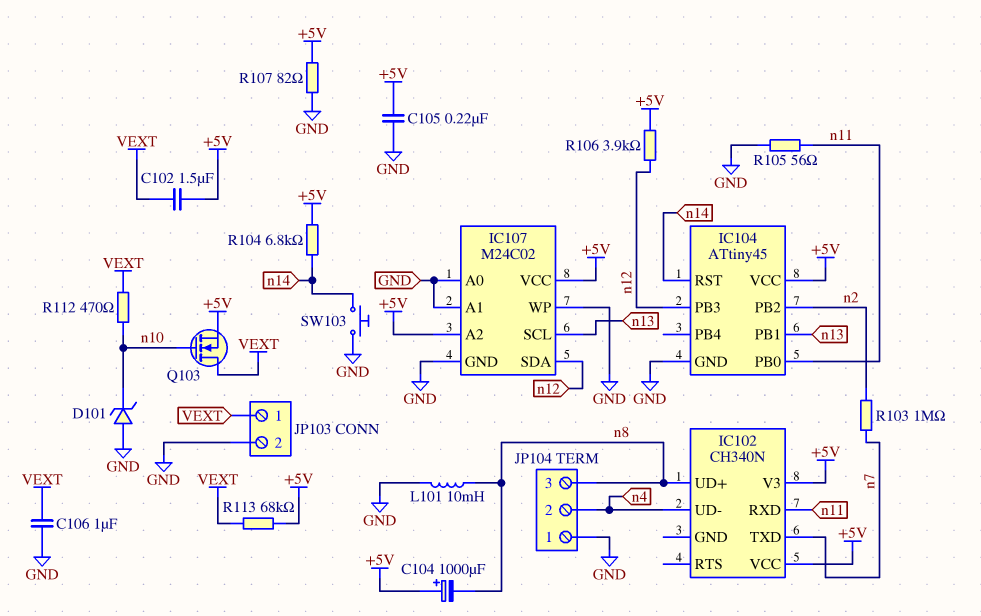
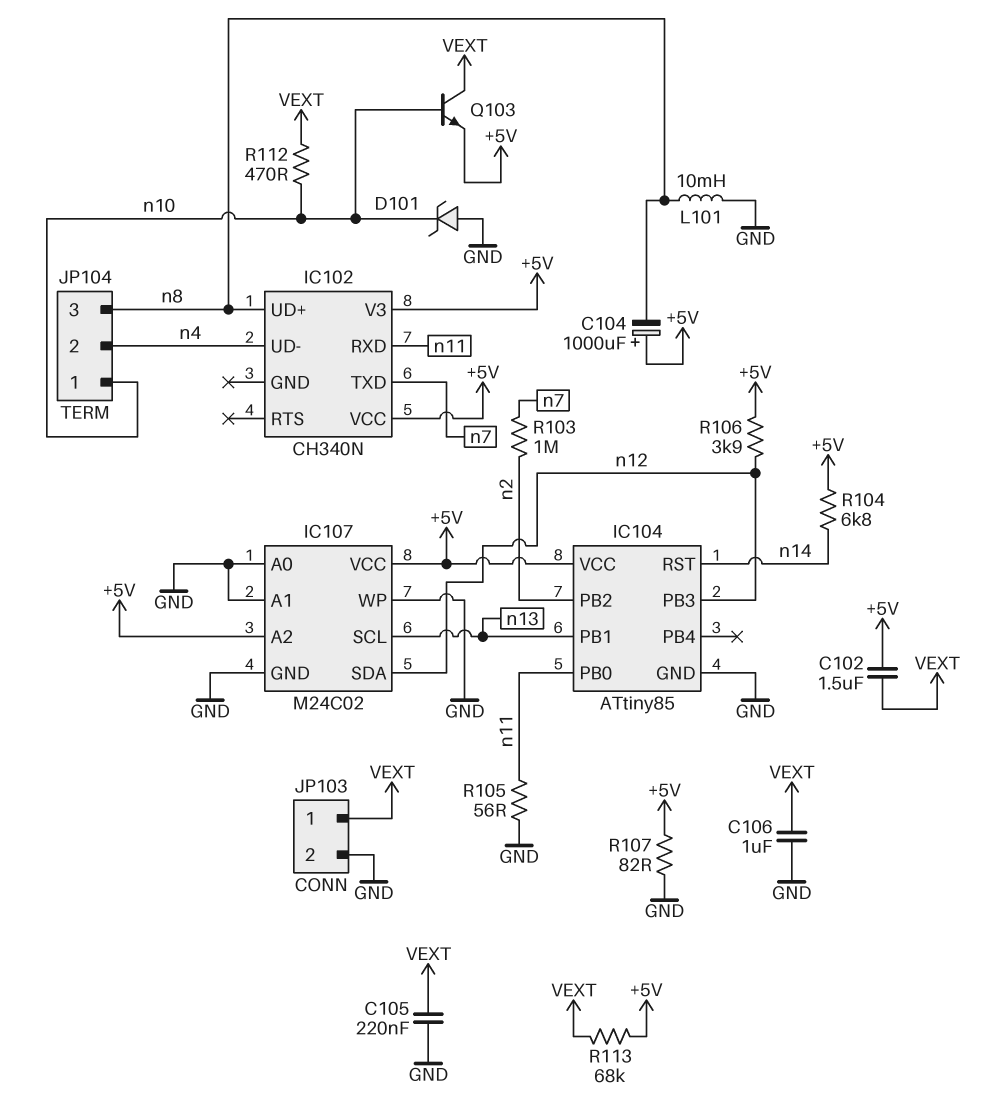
C105: 220nF (+5V, GND) -> 220nF (GND, VEXT)
IC104: ATtiny45 -> ATtiny85
JP104 pin 1: GND -> n10
Q103: NMOS (G n10, D VEXT, S +5V) -> NPN (B n10, C VEXT, E +5V)
SW103: button (GND, n14) -> none

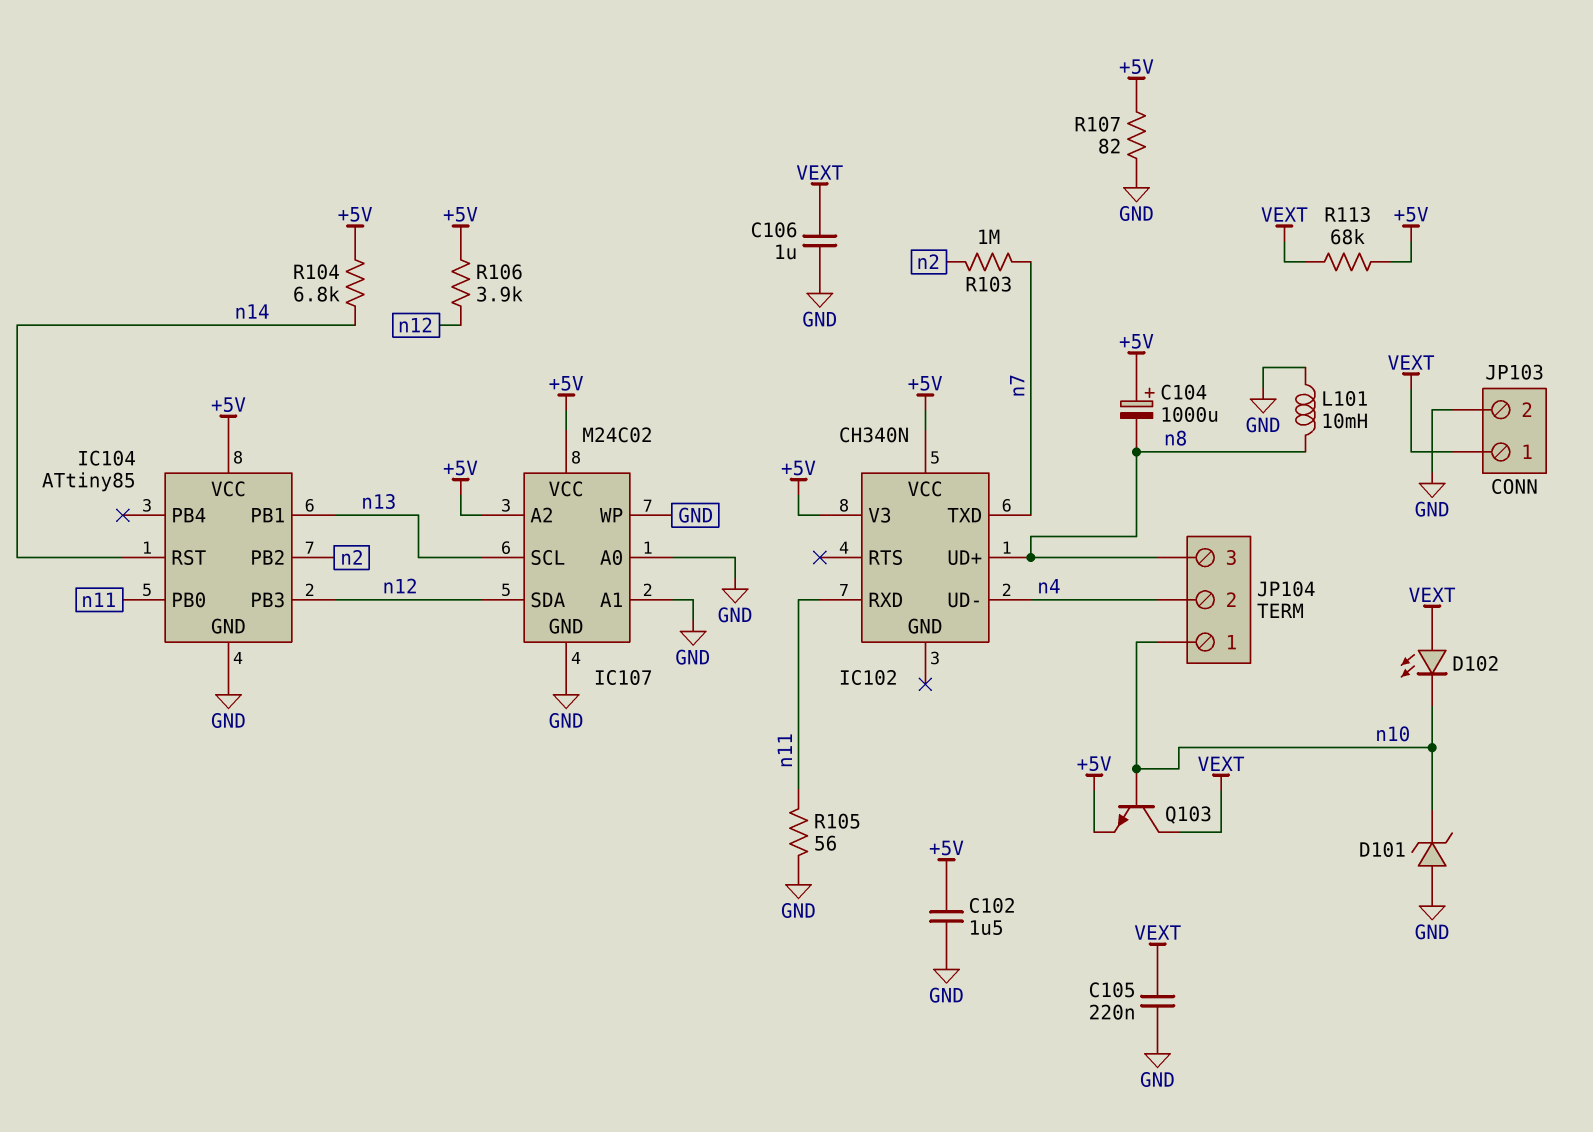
C102: 1.5uF (+5V, VEXT) -> 1.5uF (+5V, GND)
D102: none -> LED (A VEXT, K n10)
R112: 470 (VEXT, n10) -> none

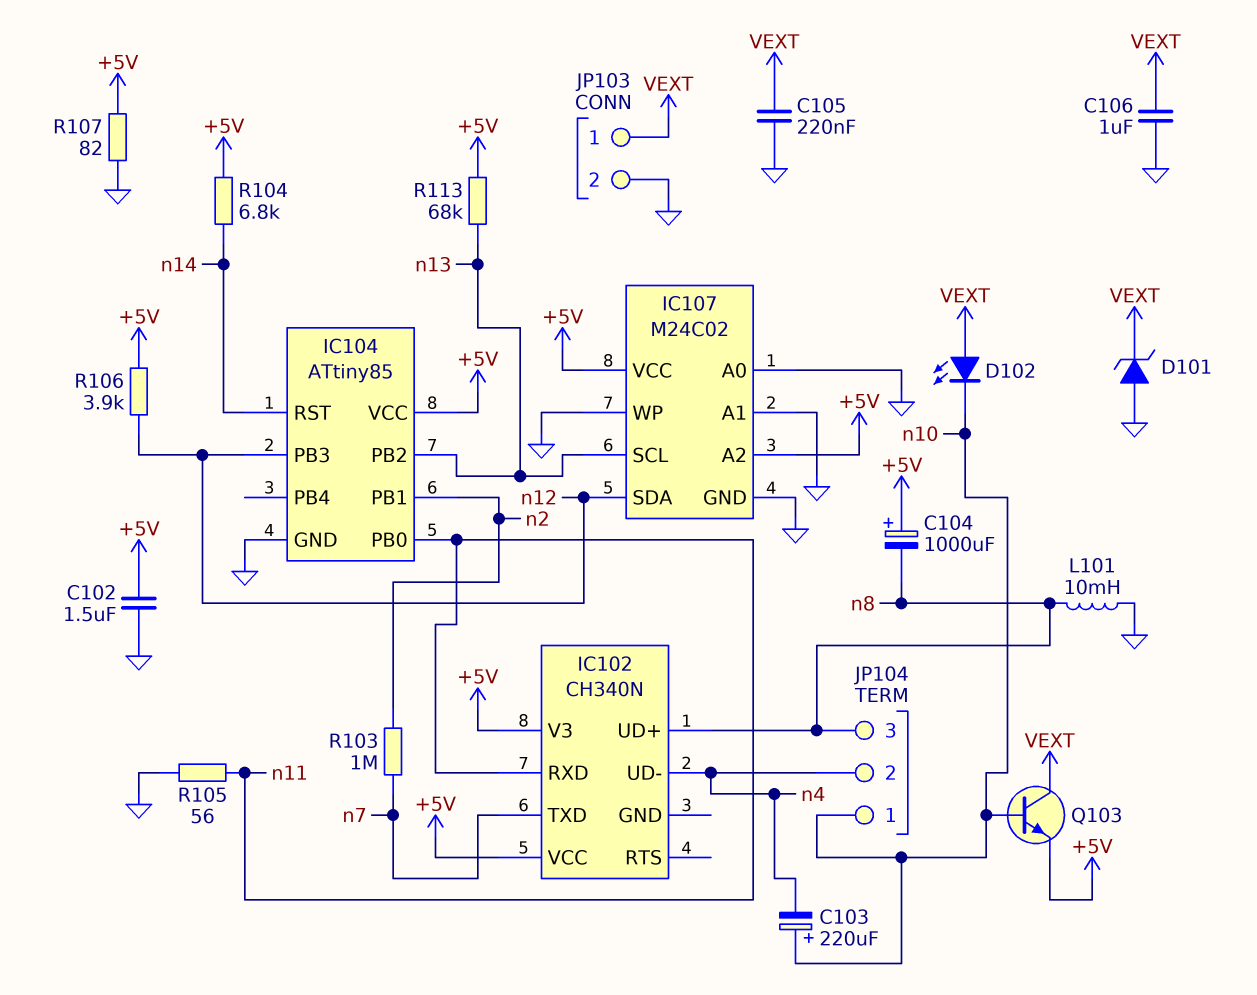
C103: none -> 220uF (plus n10, minus n4)
D101: zener (A GND, K n10) -> zener (A GND, K VEXT)
IC104 pin PB1: n13 -> n2
IC104 pin PB2: n2 -> n13
R113: 68k (+5V, VEXT) -> 68k (+5V, n13)

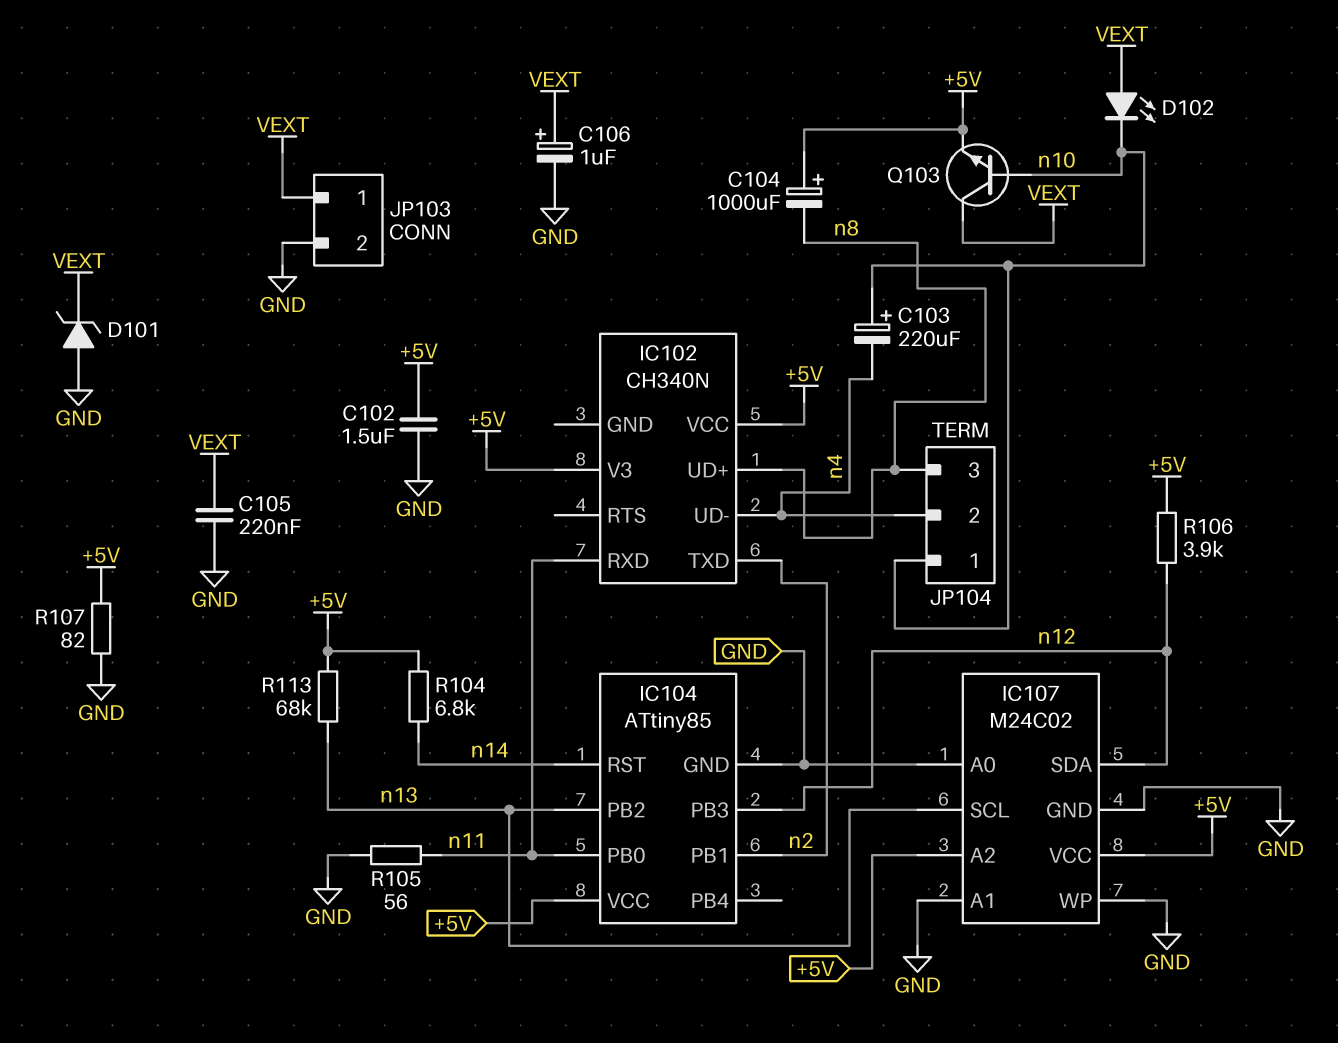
C106: 1uF (GND, VEXT) -> 1uF (plus VEXT, minus GND)
IC102 pin TXD: n7 -> n2
L101: 10mH (GND, n8) -> none
R103: 1M (n2, n7) -> none

